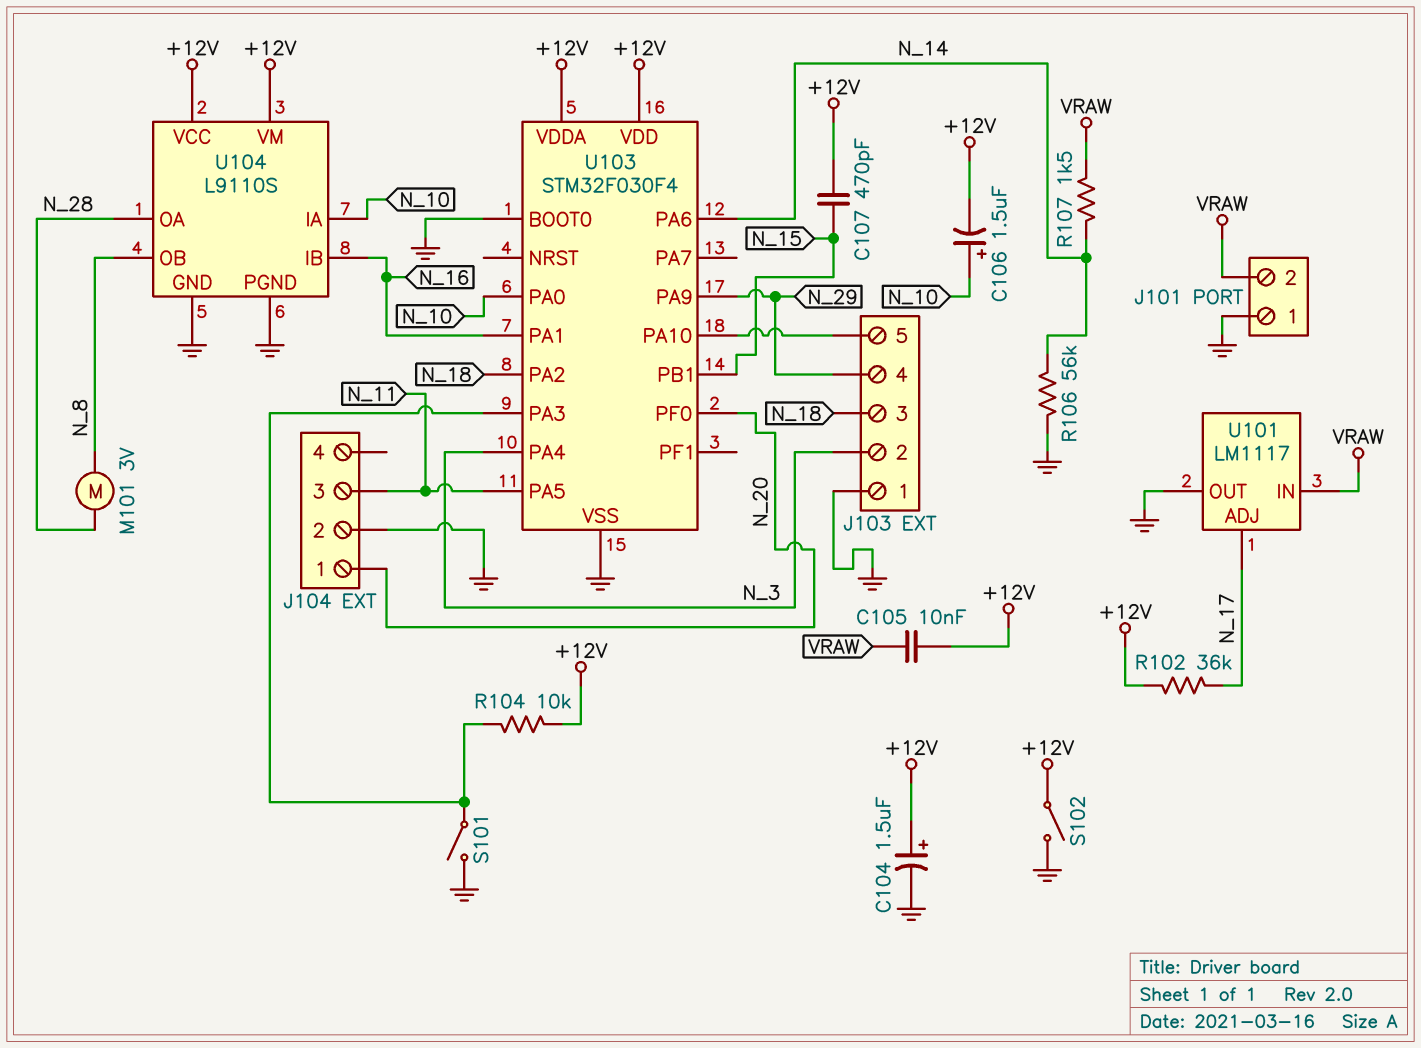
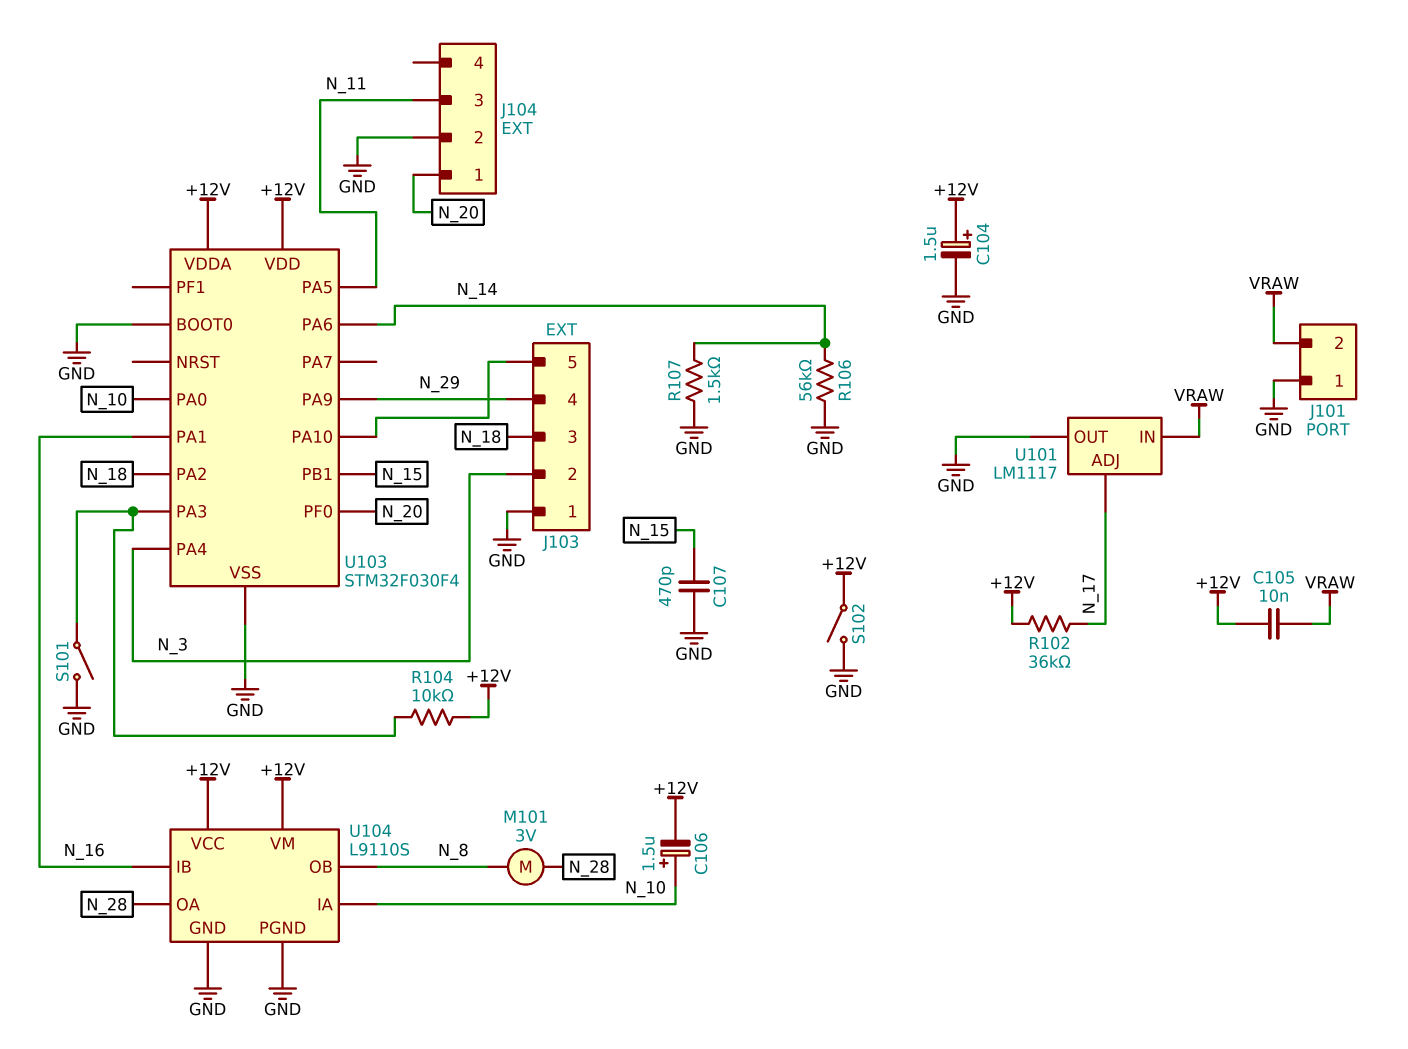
C107: 470pF (+12V, N_15) -> 470pF (GND, N_15)
R107: 1.5k (N_14, VRAW) -> 1.5k (GND, N_14)

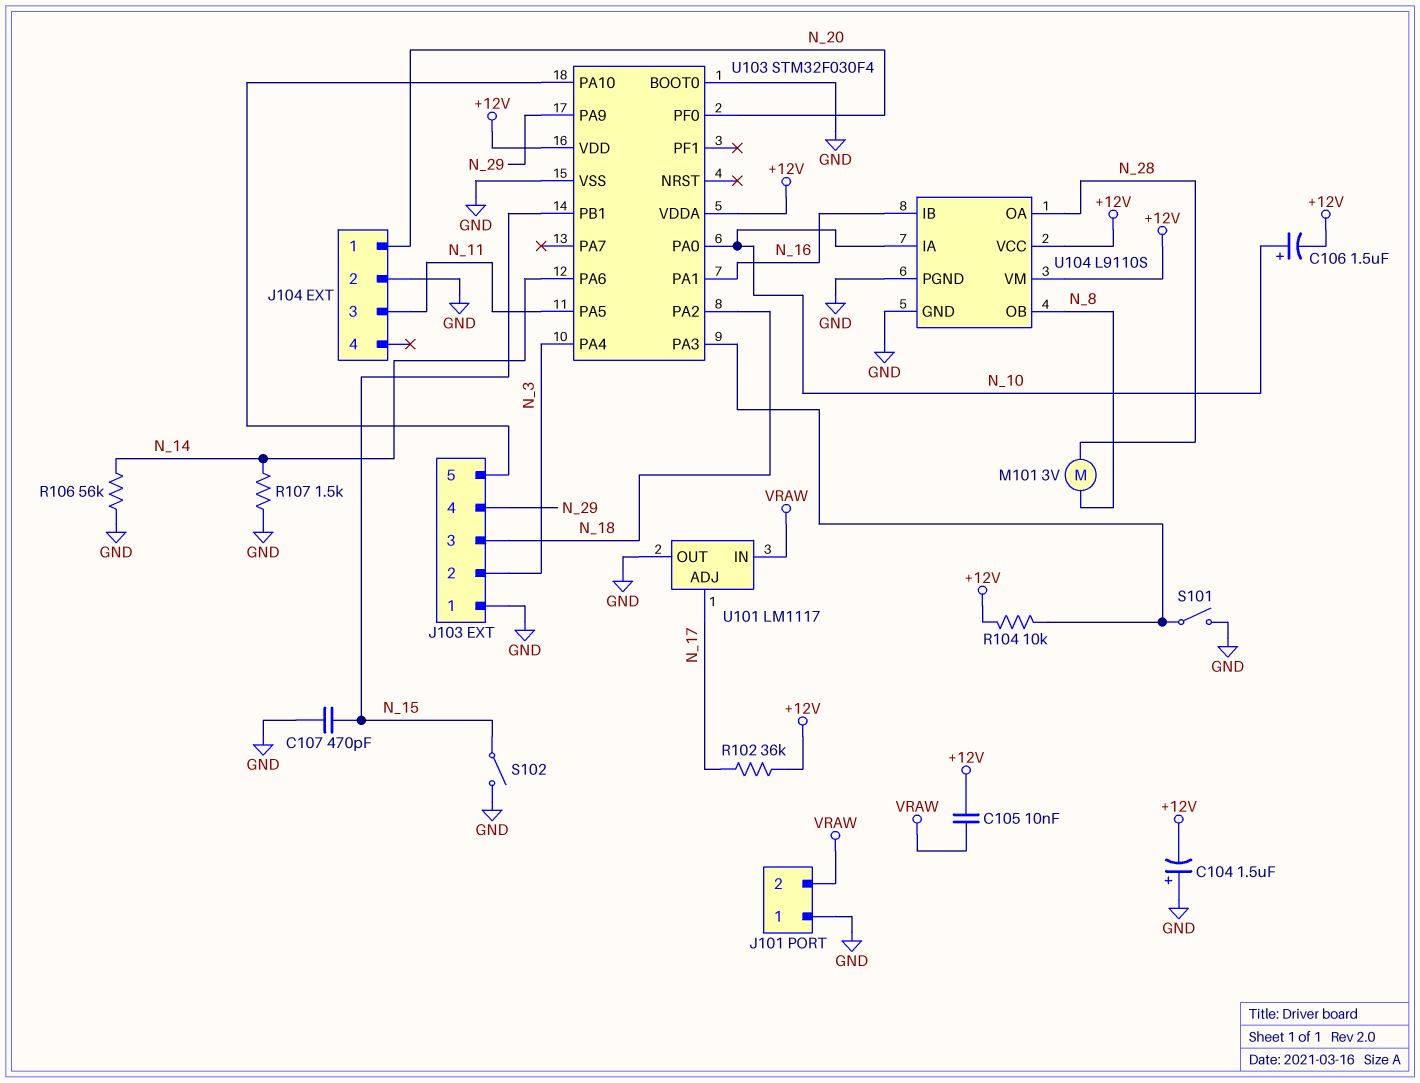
C104: 1.5uF (plus +12V, minus GND) -> 1.5uF (plus GND, minus +12V)
S102: switch (+12V, GND) -> switch (GND, N_15)

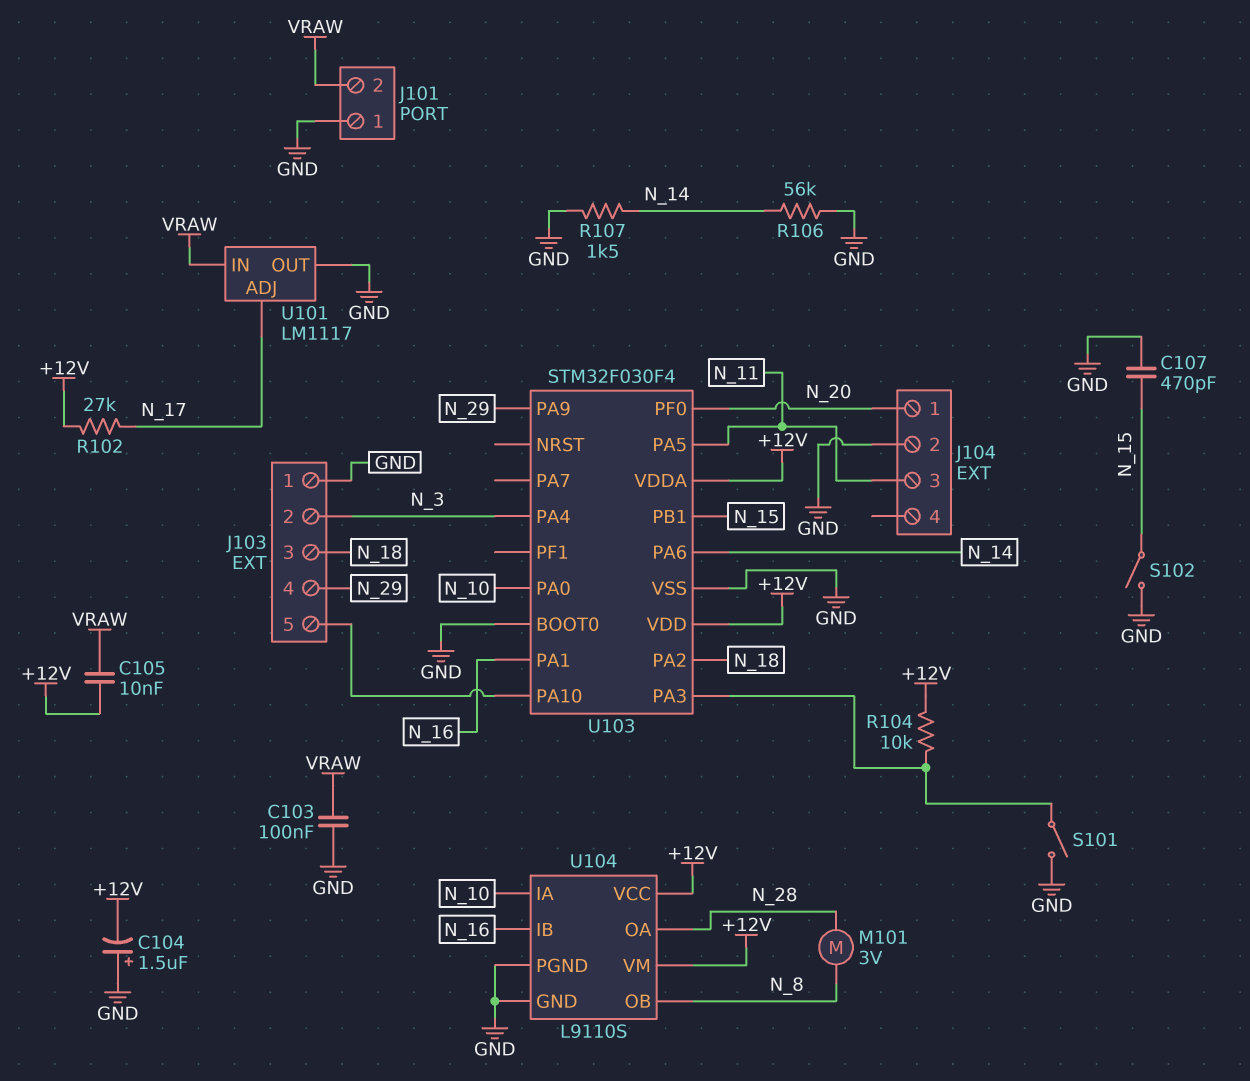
C103: none -> 100nF (GND, VRAW)
C106: 1.5uF (plus N_10, minus +12V) -> none
R102: 36k (+12V, N_17) -> 27k (+12V, N_17)

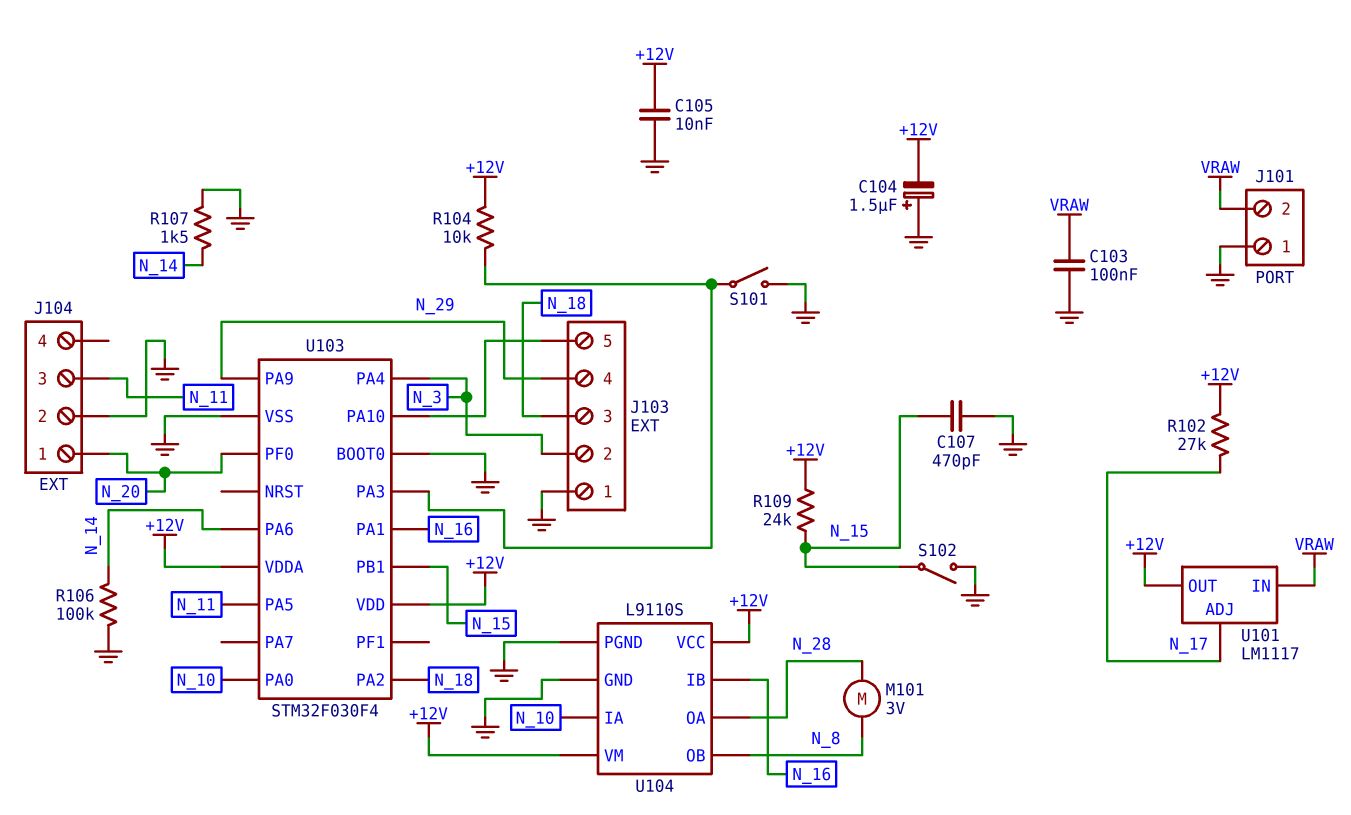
C105: 10nF (+12V, VRAW) -> 10nF (+12V, GND)
R106: 56k (GND, N_14) -> 100k (GND, N_14)
R109: none -> 24k (+12V, N_15)
U101 pin OUT: GND -> +12V

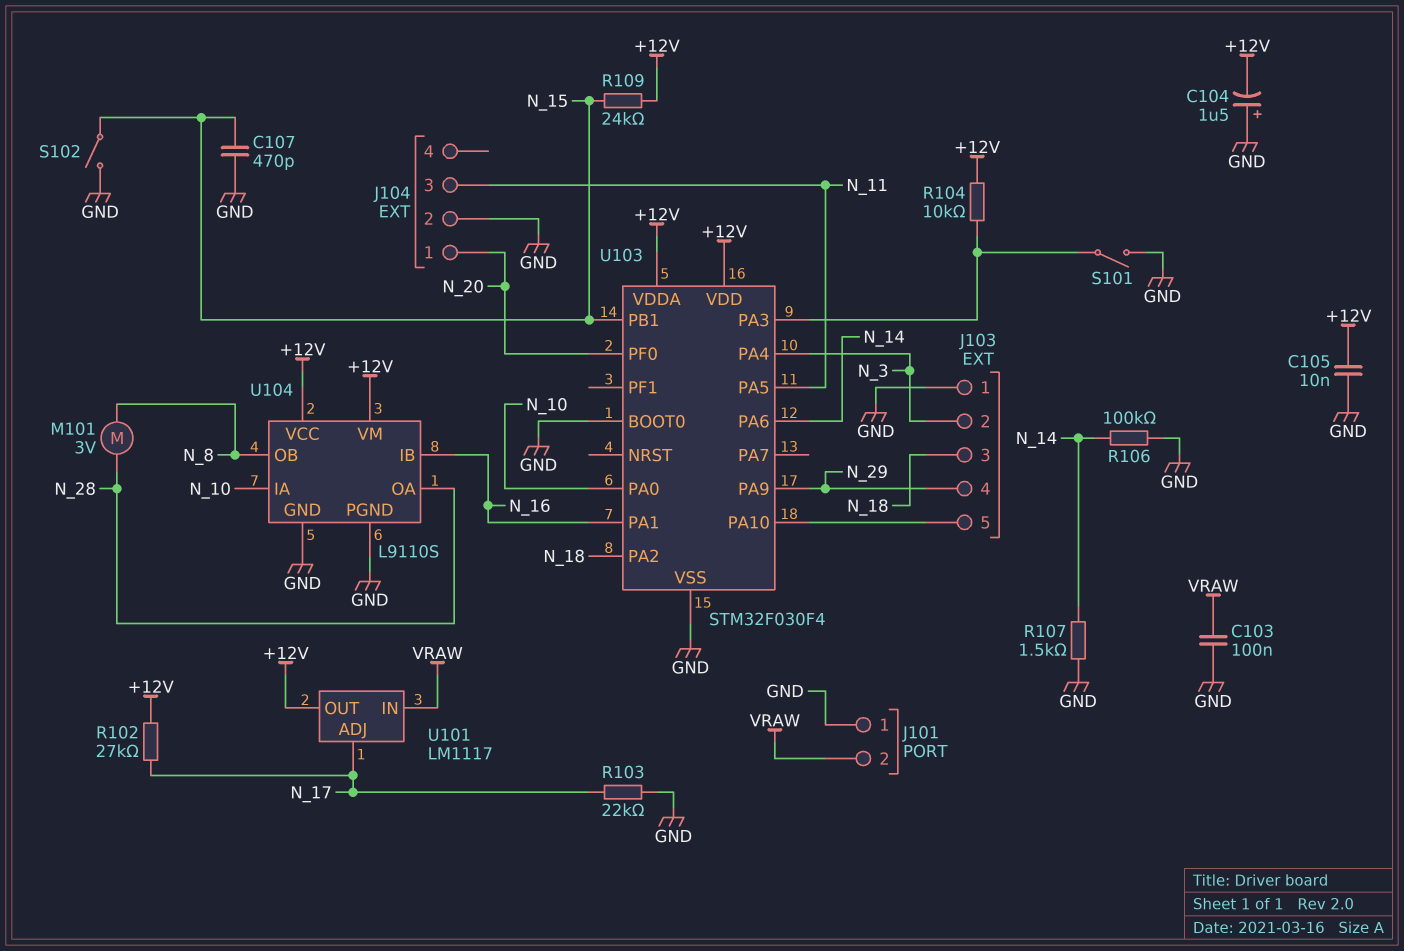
R103: none -> 22k (GND, N_17)

